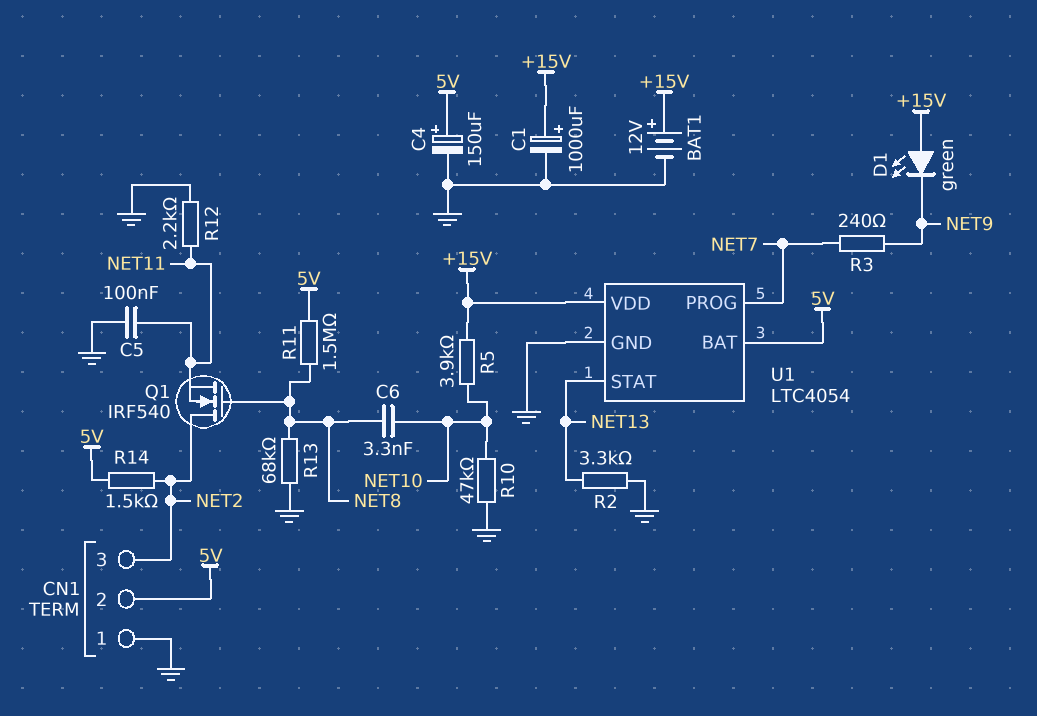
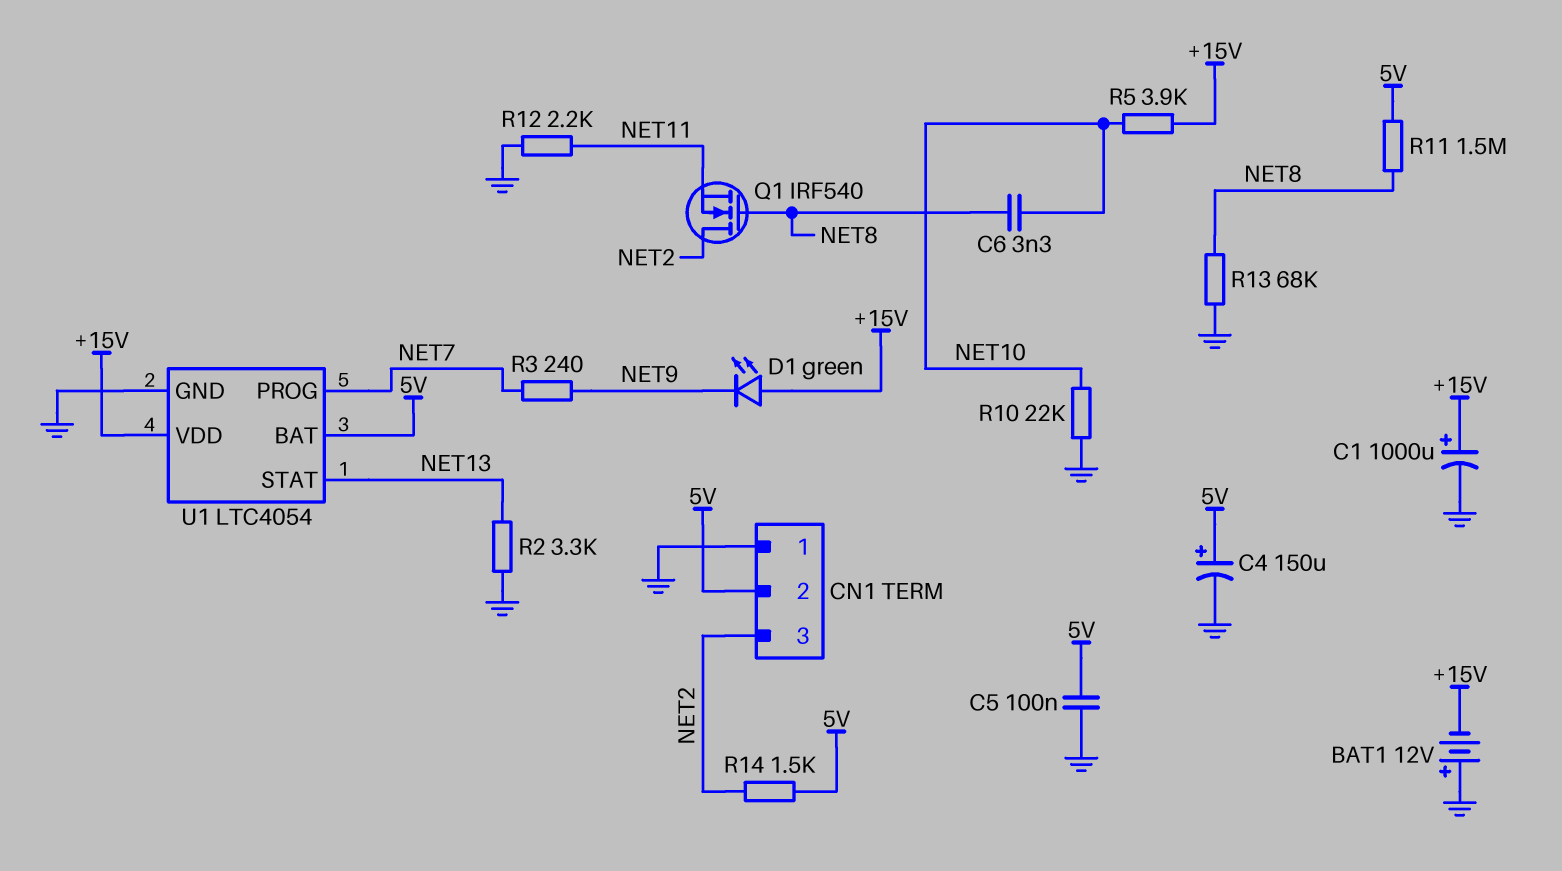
BAT1: 12V (plus +15V, minus GND) -> 12V (plus GND, minus +15V)
C5: 100nF (GND, NET11) -> 100nF (5V, GND)
R10: 47k (GND, NET10) -> 22k (GND, NET10)

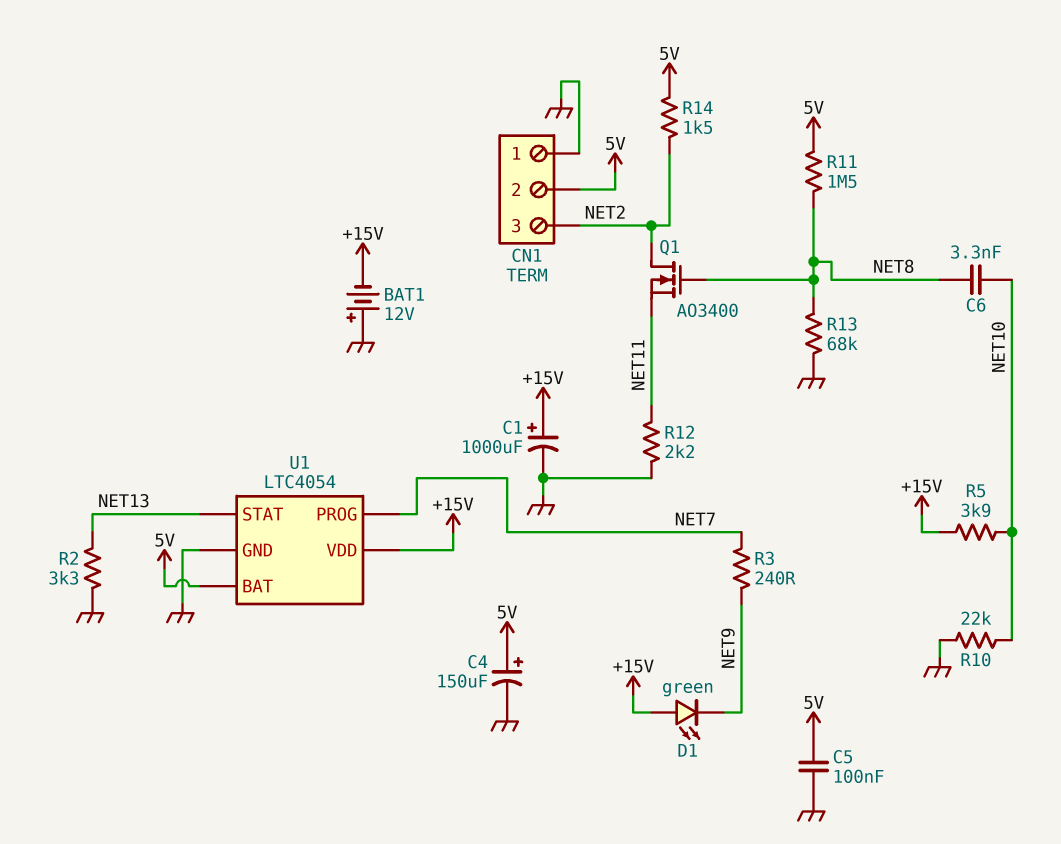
Q1: NMOS IRF540 (G NET8, D NET2, S NET11) -> NMOS AO3400 (G NET8, D NET2, S NET11)

